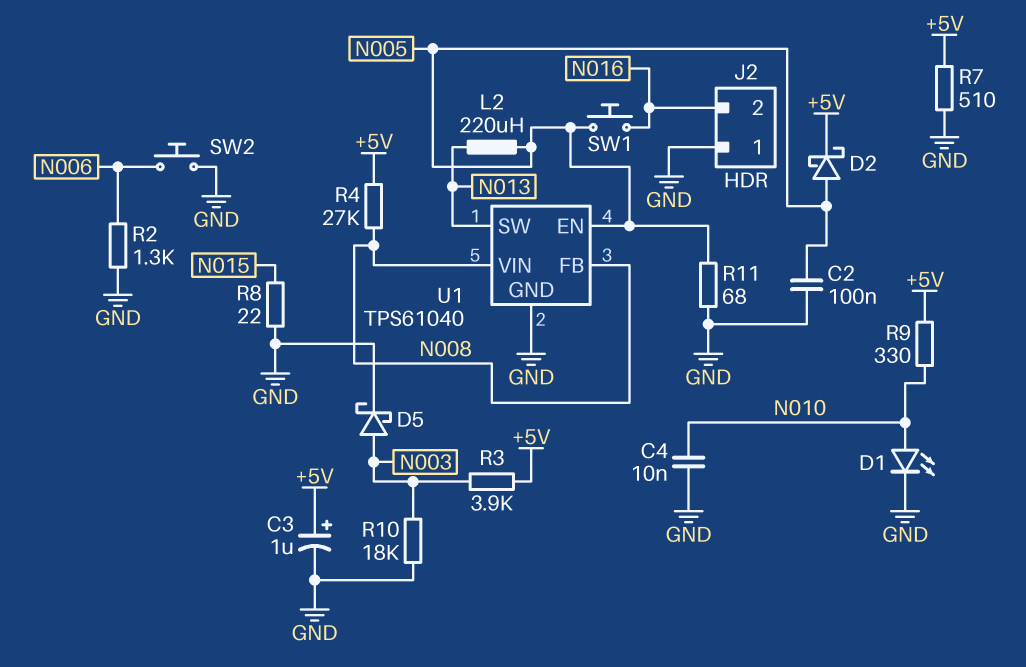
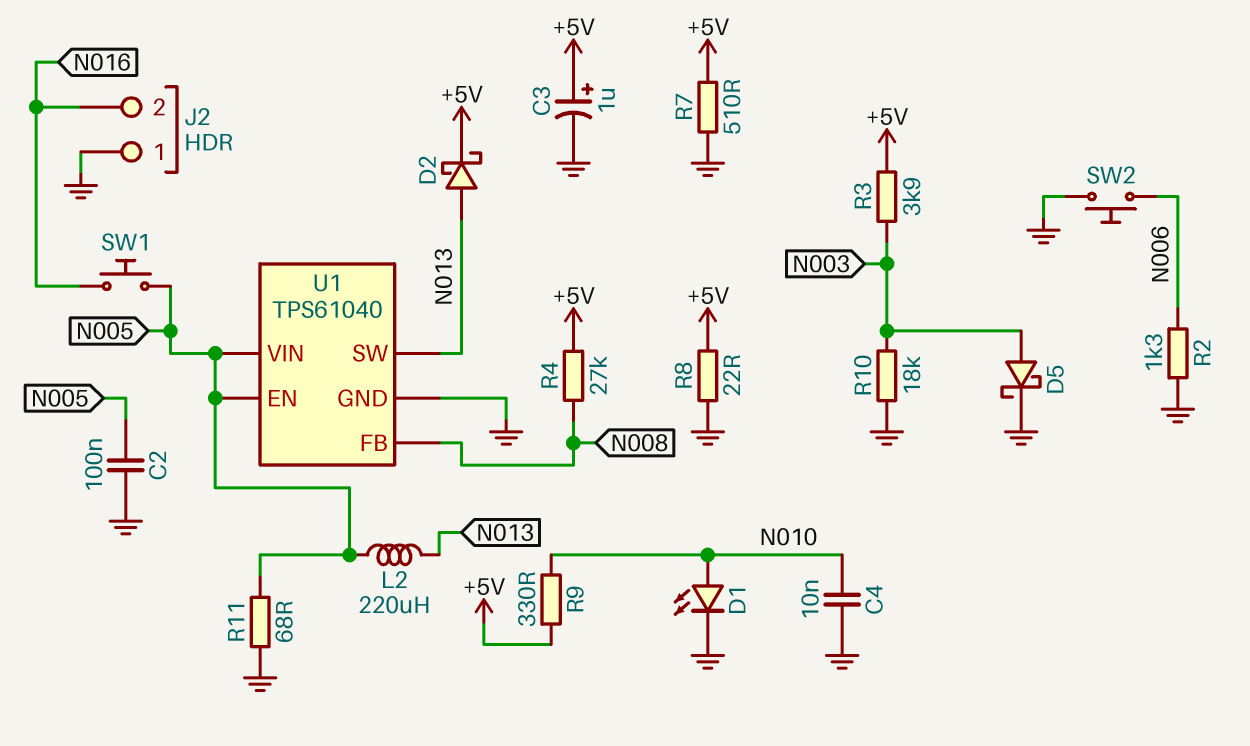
D2: schottky (A N005, K +5V) -> schottky (A N013, K +5V)
R8: 22 (GND, N015) -> 22 (+5V, GND)
U1 pin VIN: N008 -> N005

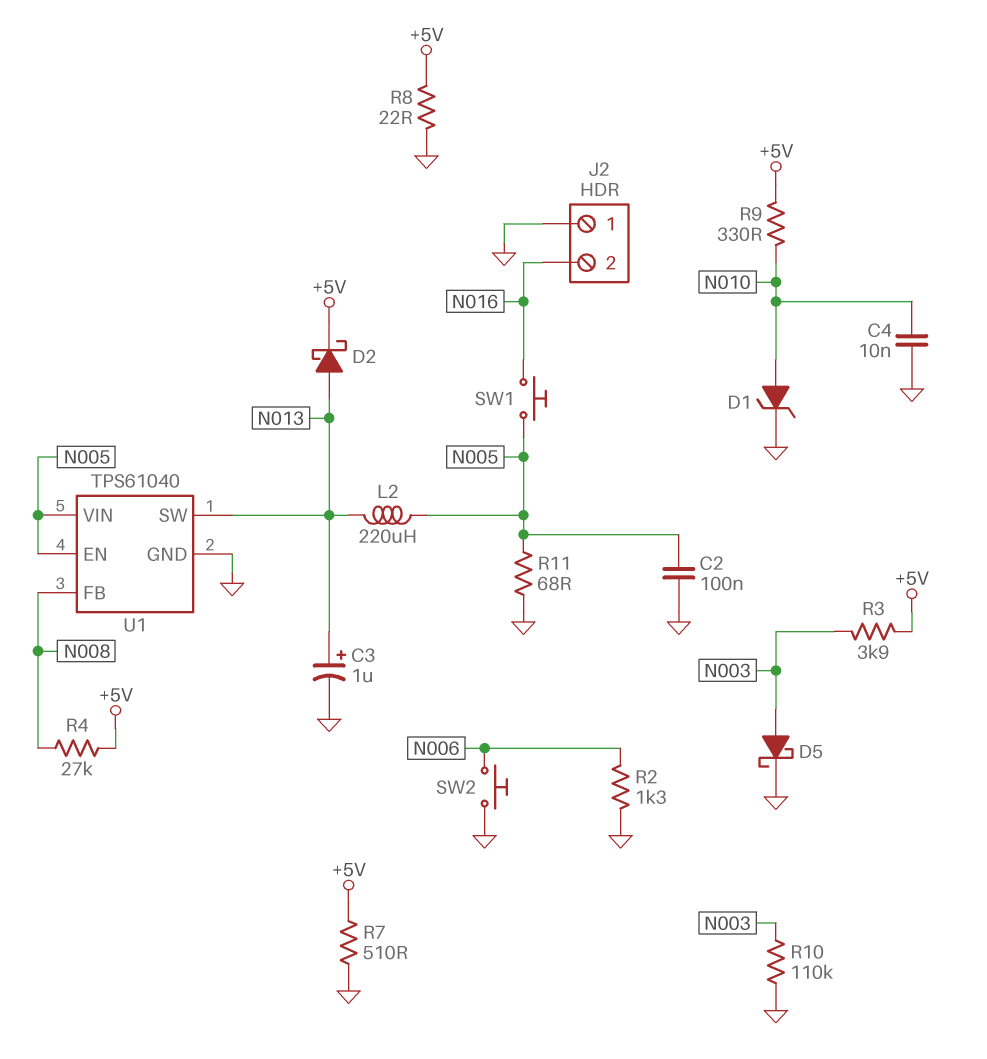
C3: 1uF (plus +5V, minus GND) -> 1uF (plus N013, minus GND)
D1: LED (A N010, K GND) -> zener (A N010, K GND)
R10: 18k (GND, N003) -> 110k (GND, N003)

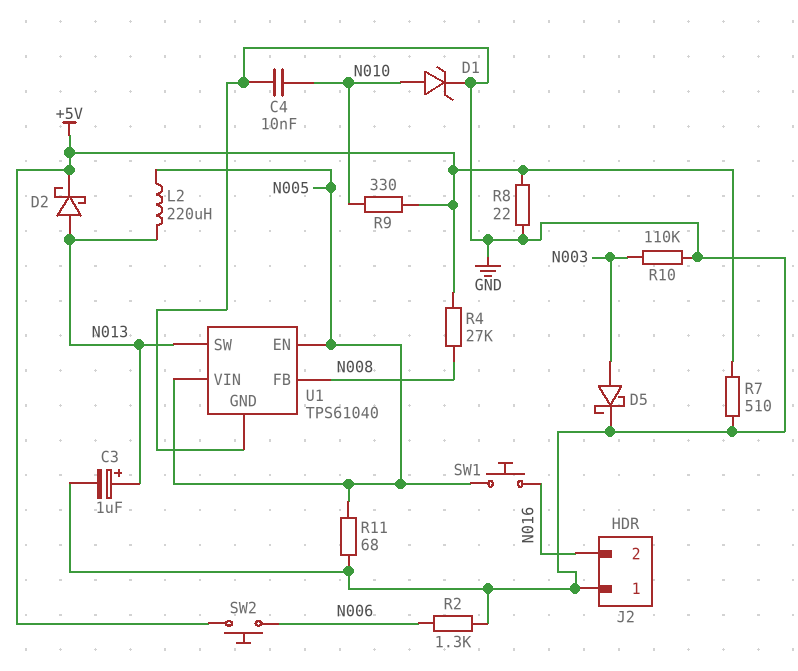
C2: 100nF (GND, N005) -> none
R3: 3.9k (+5V, N003) -> none
SW2: button (GND, N006) -> button (+5V, N006)

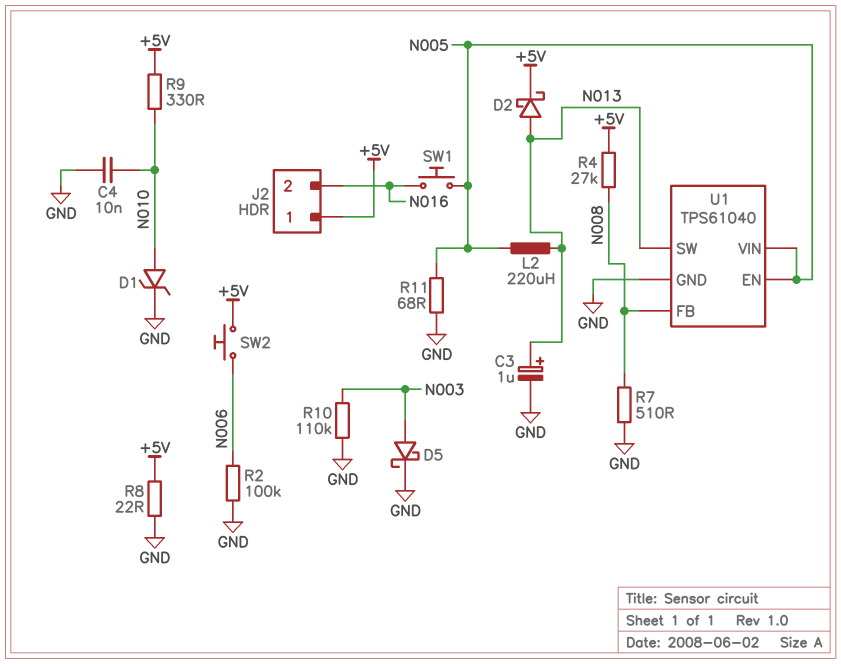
J2 pin 1: GND -> +5V
R2: 1.3k (GND, N006) -> 100k (GND, N006)
R7: 510 (+5V, GND) -> 510 (GND, N008)

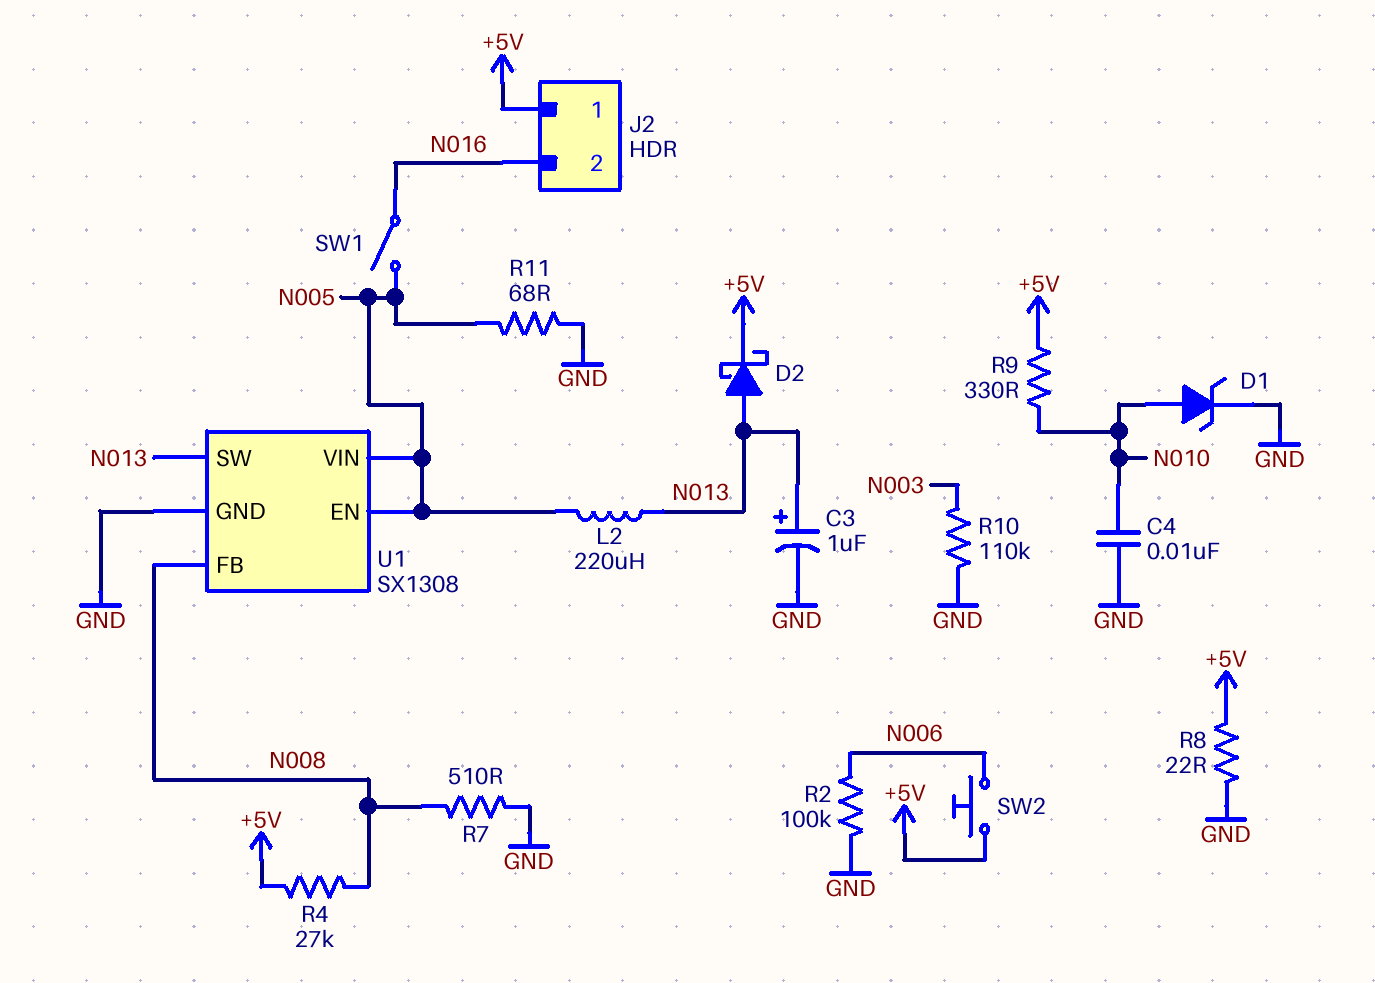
D5: schottky (A N003, K GND) -> none
SW1: button (N005, N016) -> switch (N005, N016)
U1: TPS61040 -> SX1308

